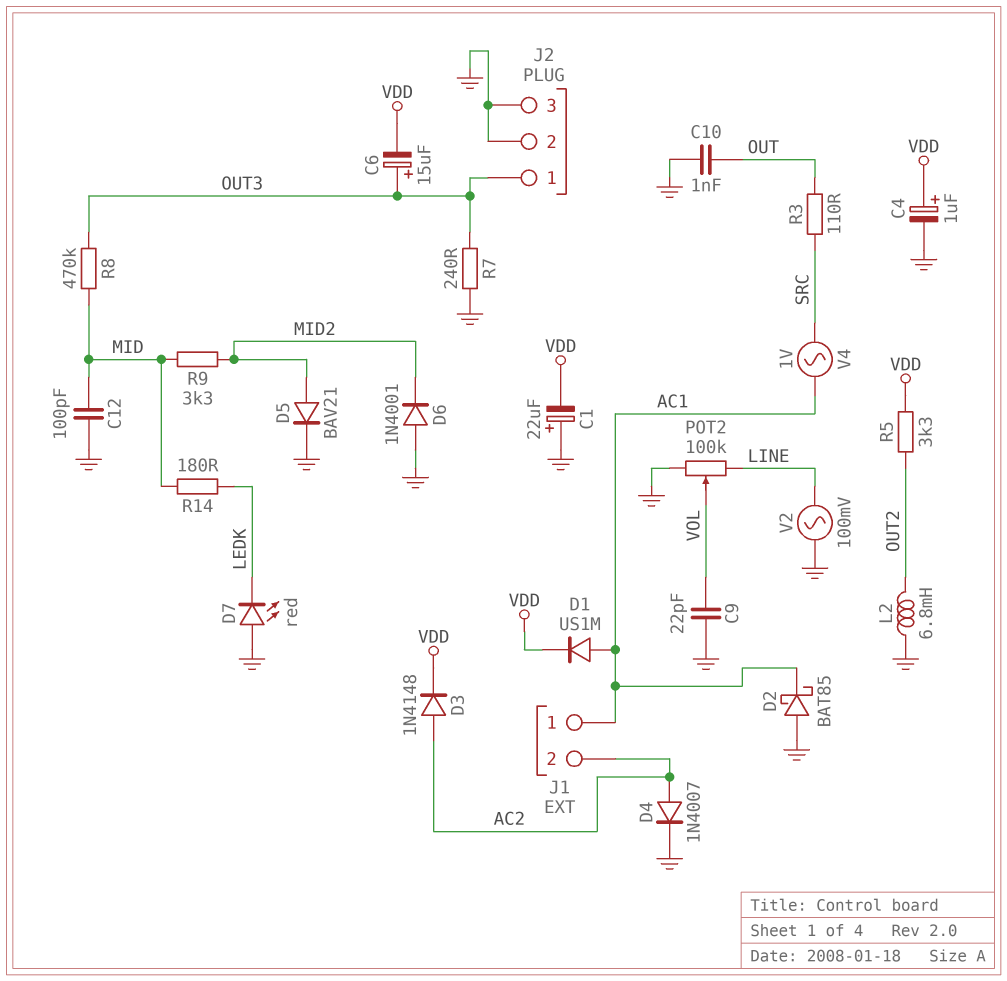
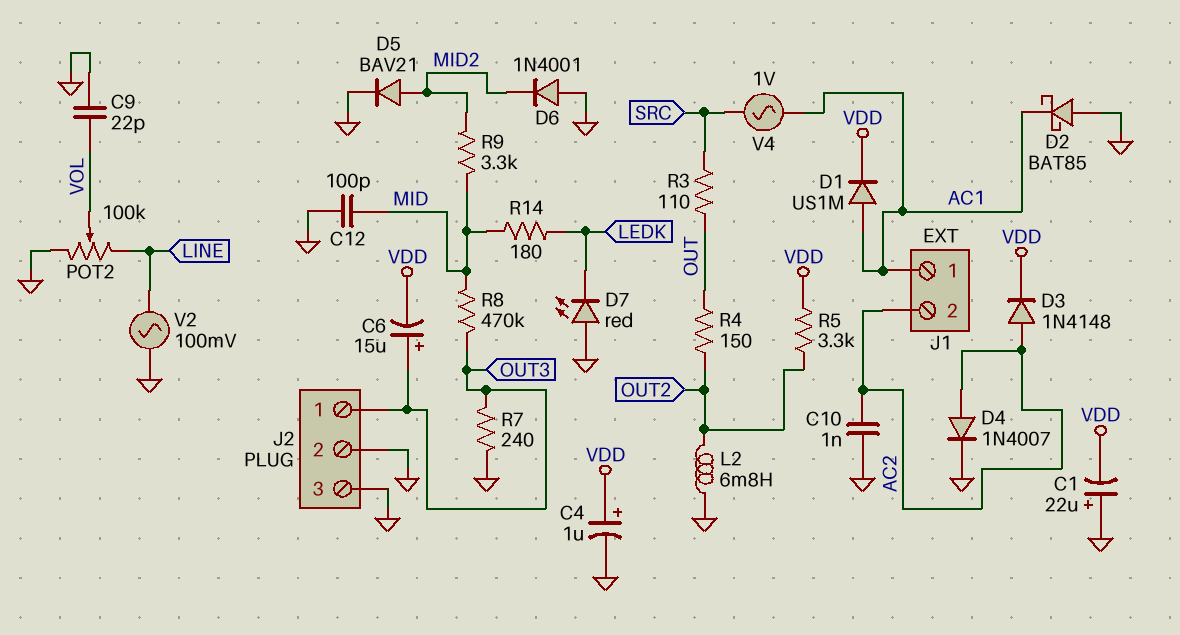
C10: 1nF (GND, OUT) -> 1nF (AC2, GND)
R4: none -> 150 (OUT, OUT2)

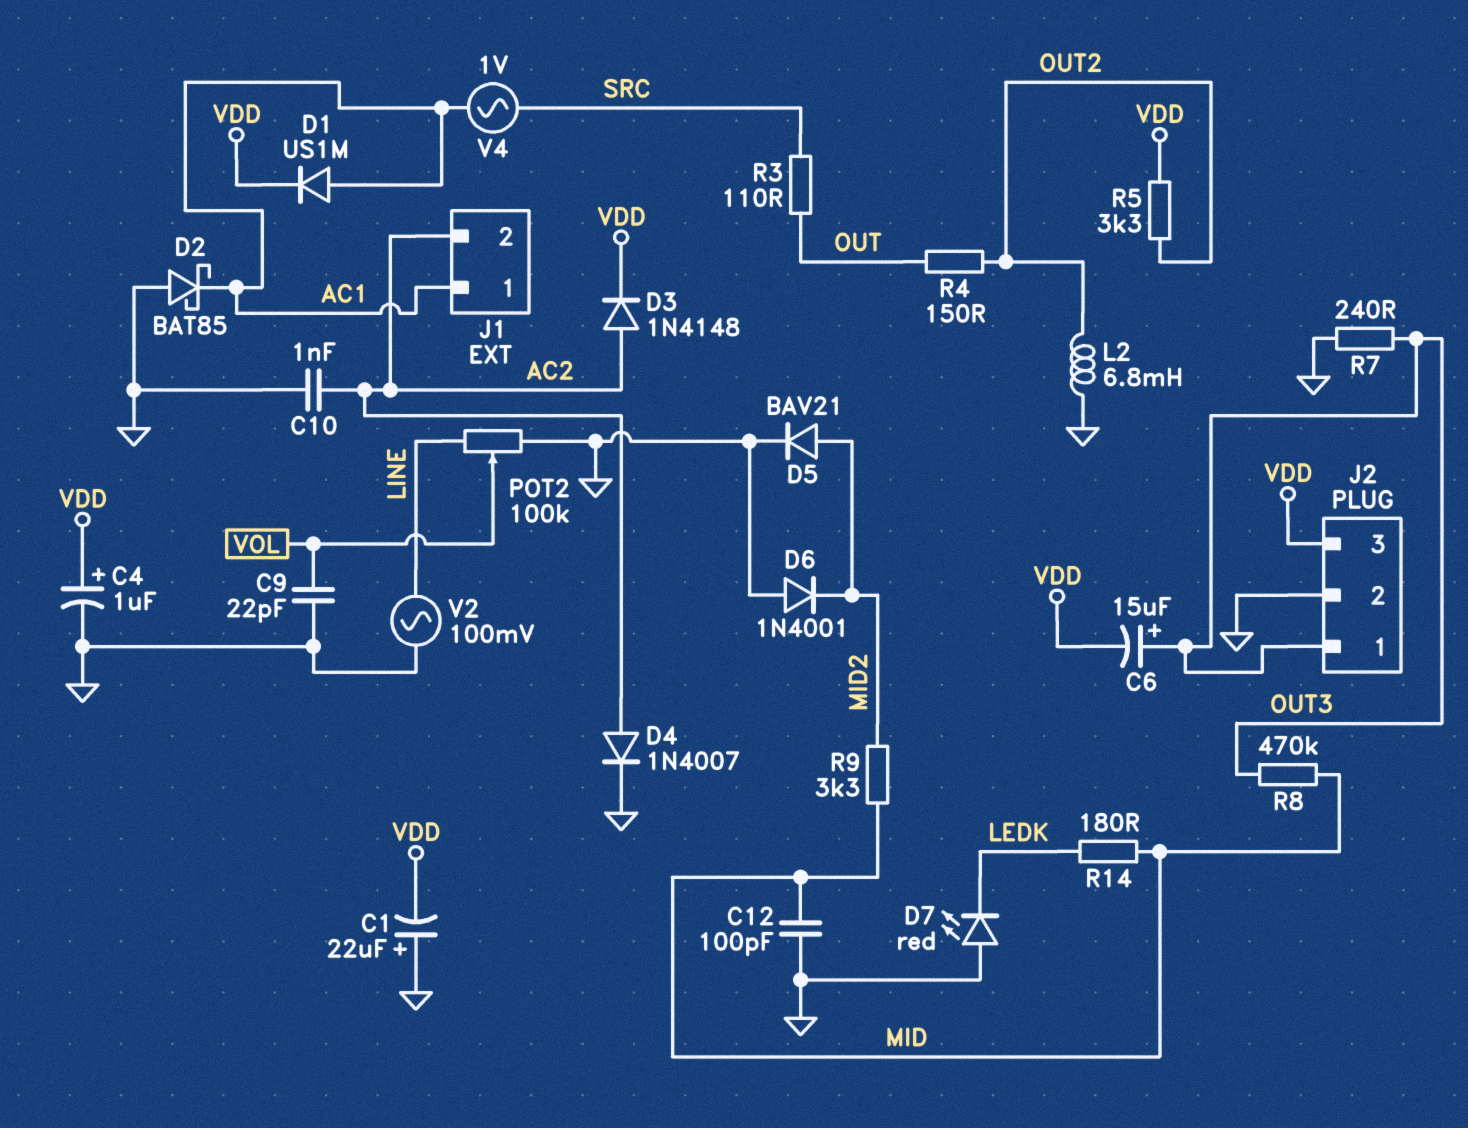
J2 pin 3: GND -> VDD

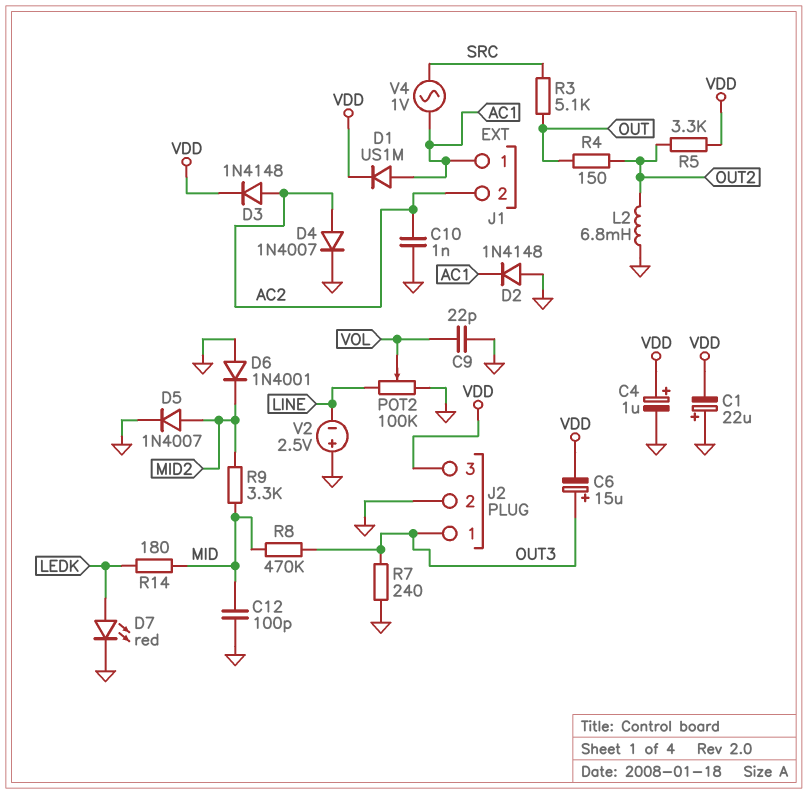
D2: schottky BAT85 (A GND, K AC1) -> diode 1N4148 (A GND, K AC1)
D5: diode BAV21 (A MID2, K GND) -> diode 1N4007 (A MID2, K GND)
D7: LED red (A GND, K LEDK) -> LED red (A LEDK, K GND)
R3: 110 (OUT, SRC) -> 5.1k (OUT, SRC)
V2: AC 100mV (GND, LINE) -> 2.5V (plus GND, minus LINE)

